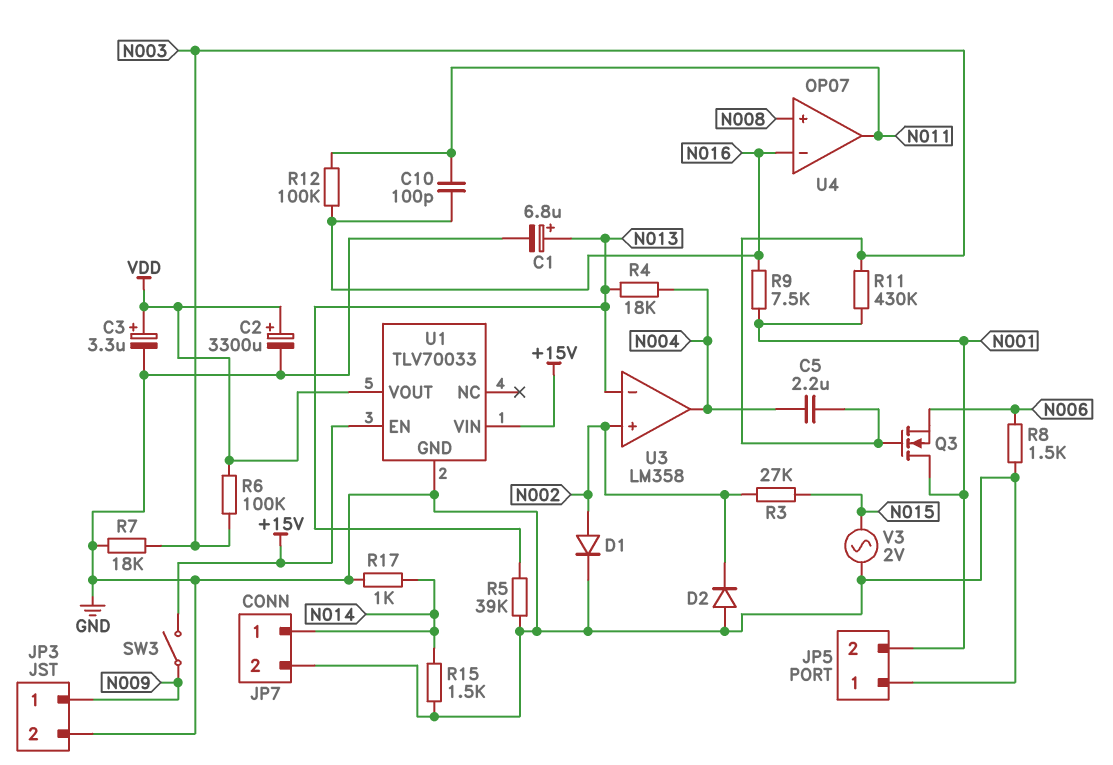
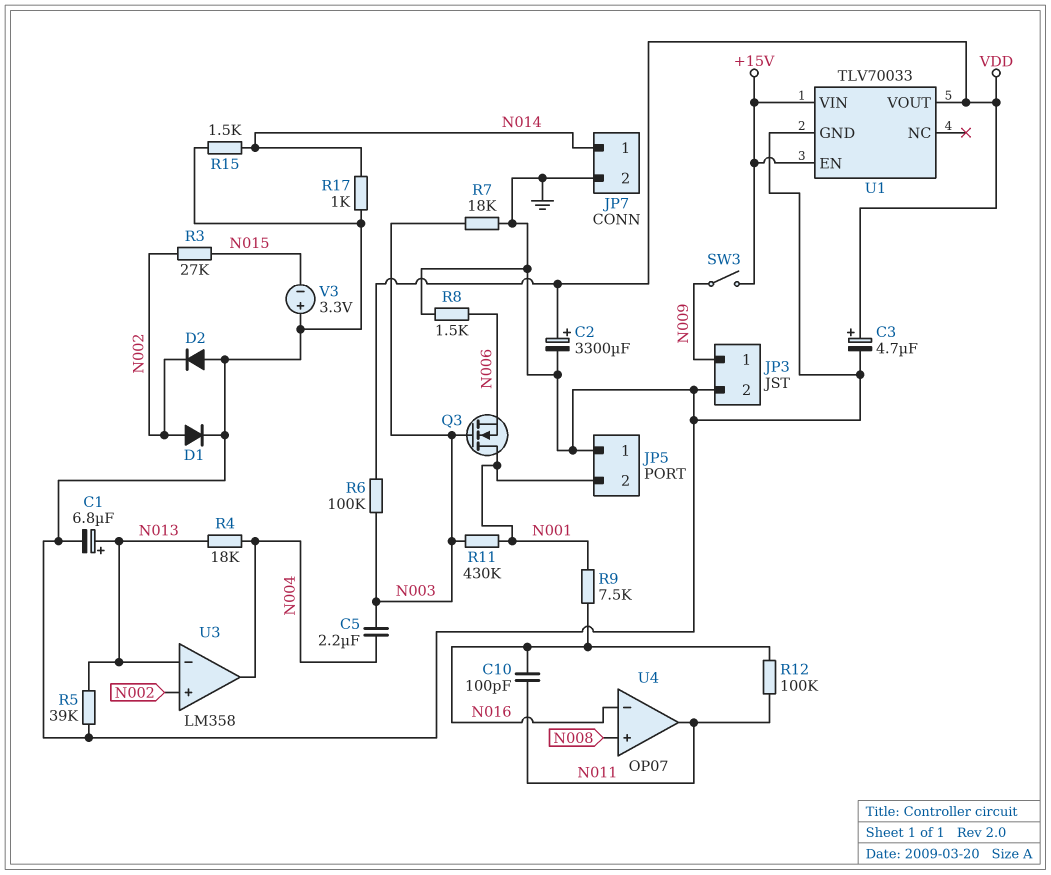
C3: 3.3uF (plus VDD, minus GND) -> 4.7uF (plus VDD, minus GND)
V3: AC 2V (GND, N015) -> 3.3V (plus GND, minus N015)

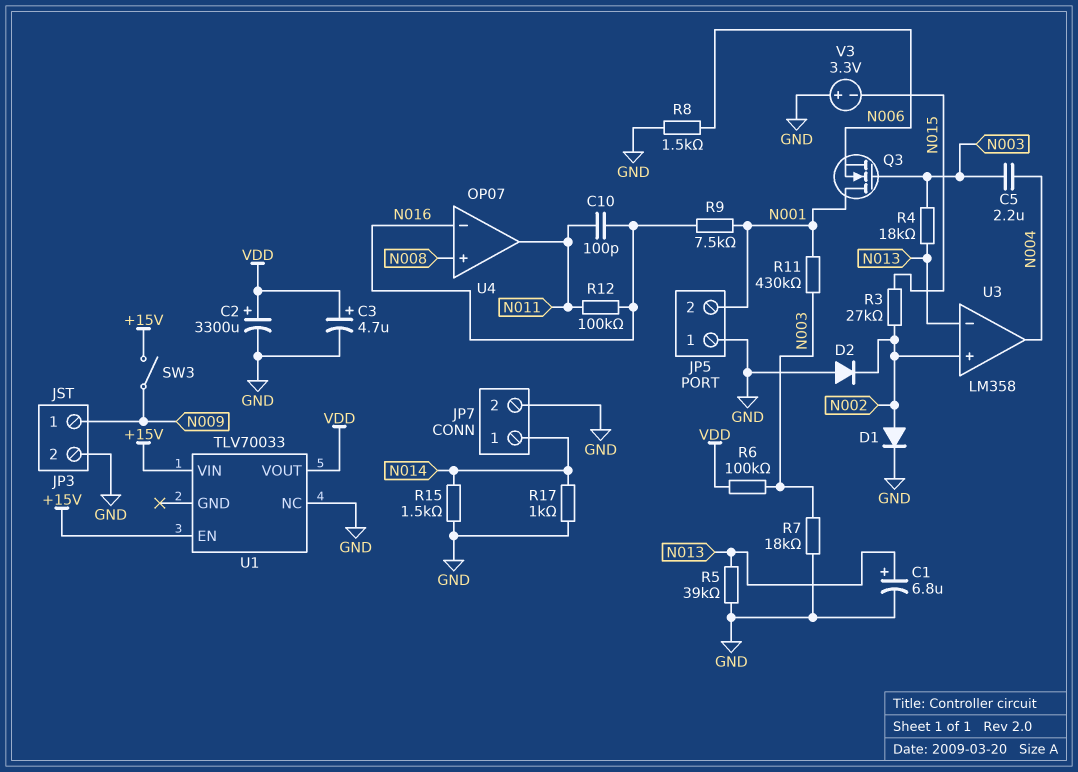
R4: 18k (N004, N013) -> 18k (N003, N013)
U1 pin GND: GND -> none
U1 pin NC: none -> GND

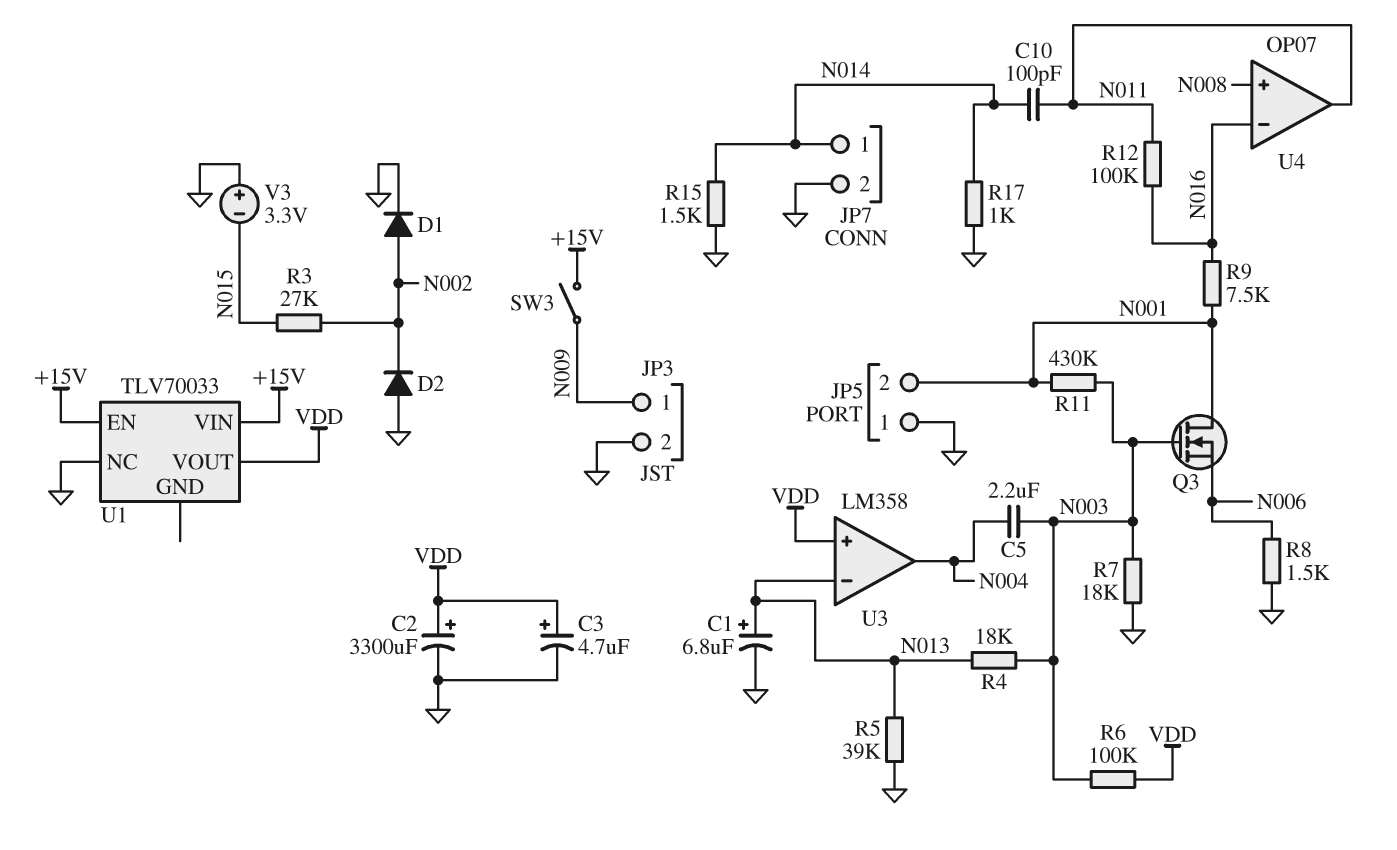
C10: 100pF (N011, N016) -> 100pF (N011, N014)
U3 pin in+: N002 -> VDD

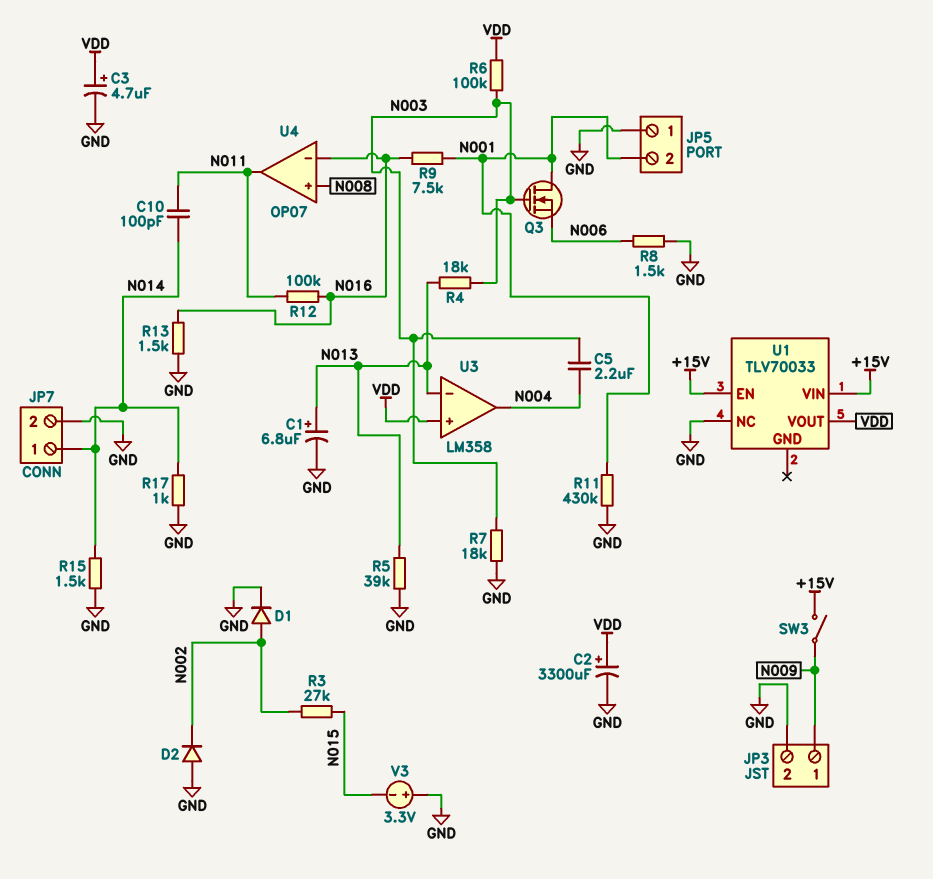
R11: 430k (N001, N003) -> 430k (GND, N001)
R13: none -> 1.5k (GND, N016)

